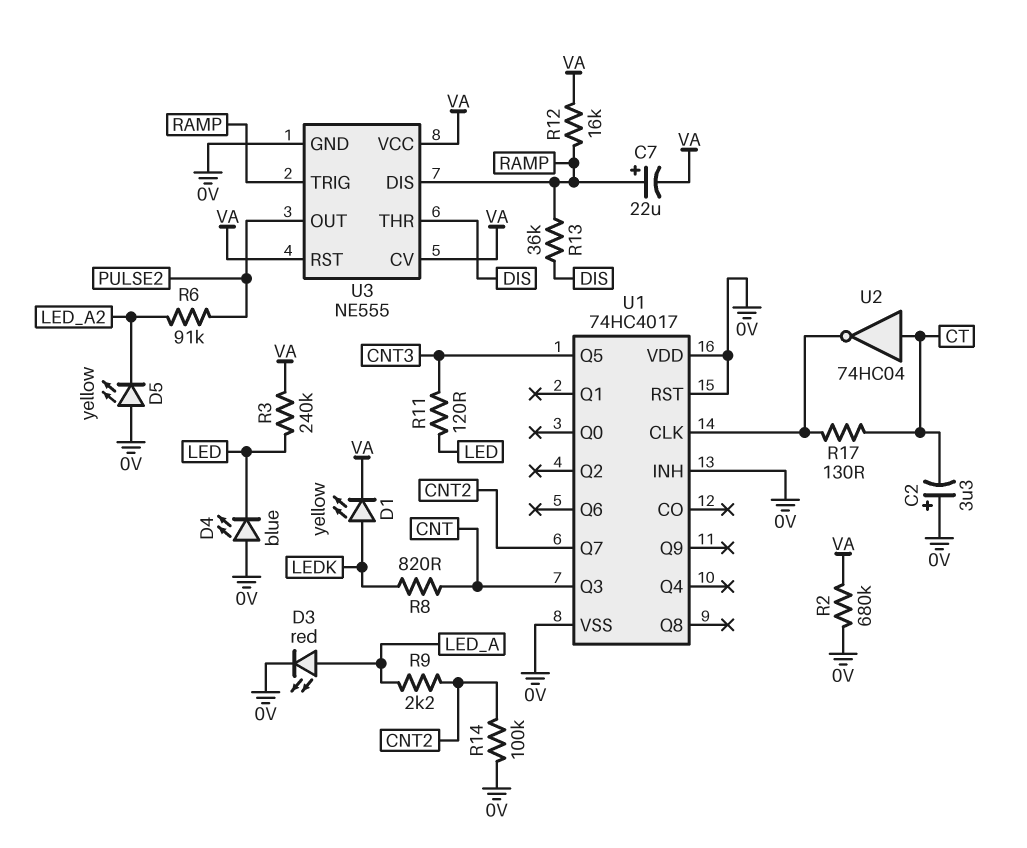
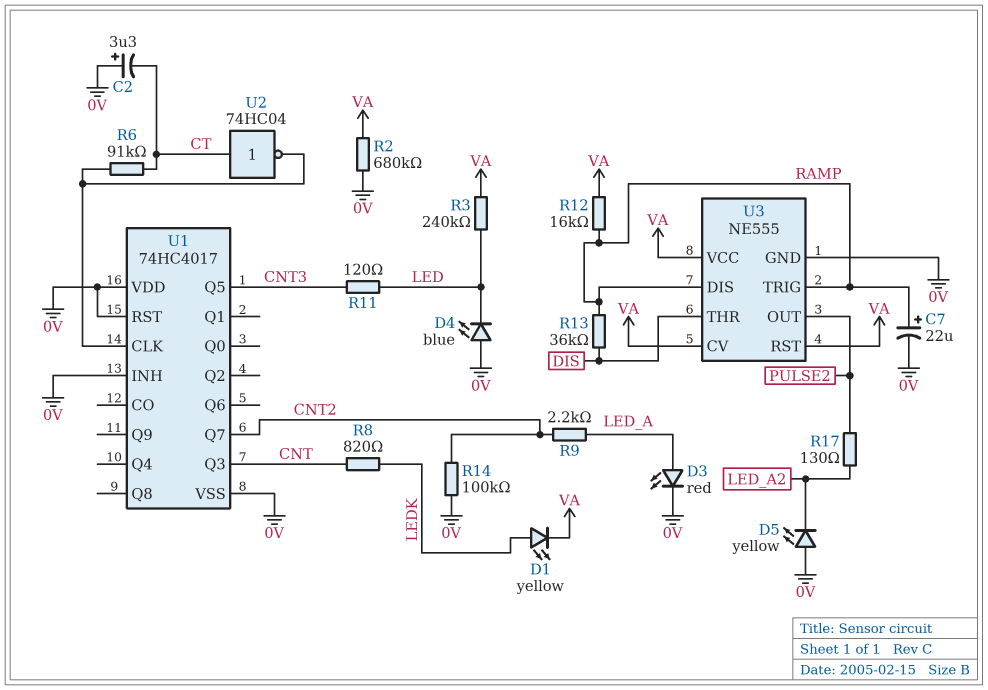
C7: 22uF (plus RAMP, minus VA) -> 22uF (plus RAMP, minus 0V)
R6: 91k (LED_A2, PULSE2) -> 91k (CT, U1/CLK)
R17: 130 (CT, U1/CLK) -> 130 (LED_A2, PULSE2)

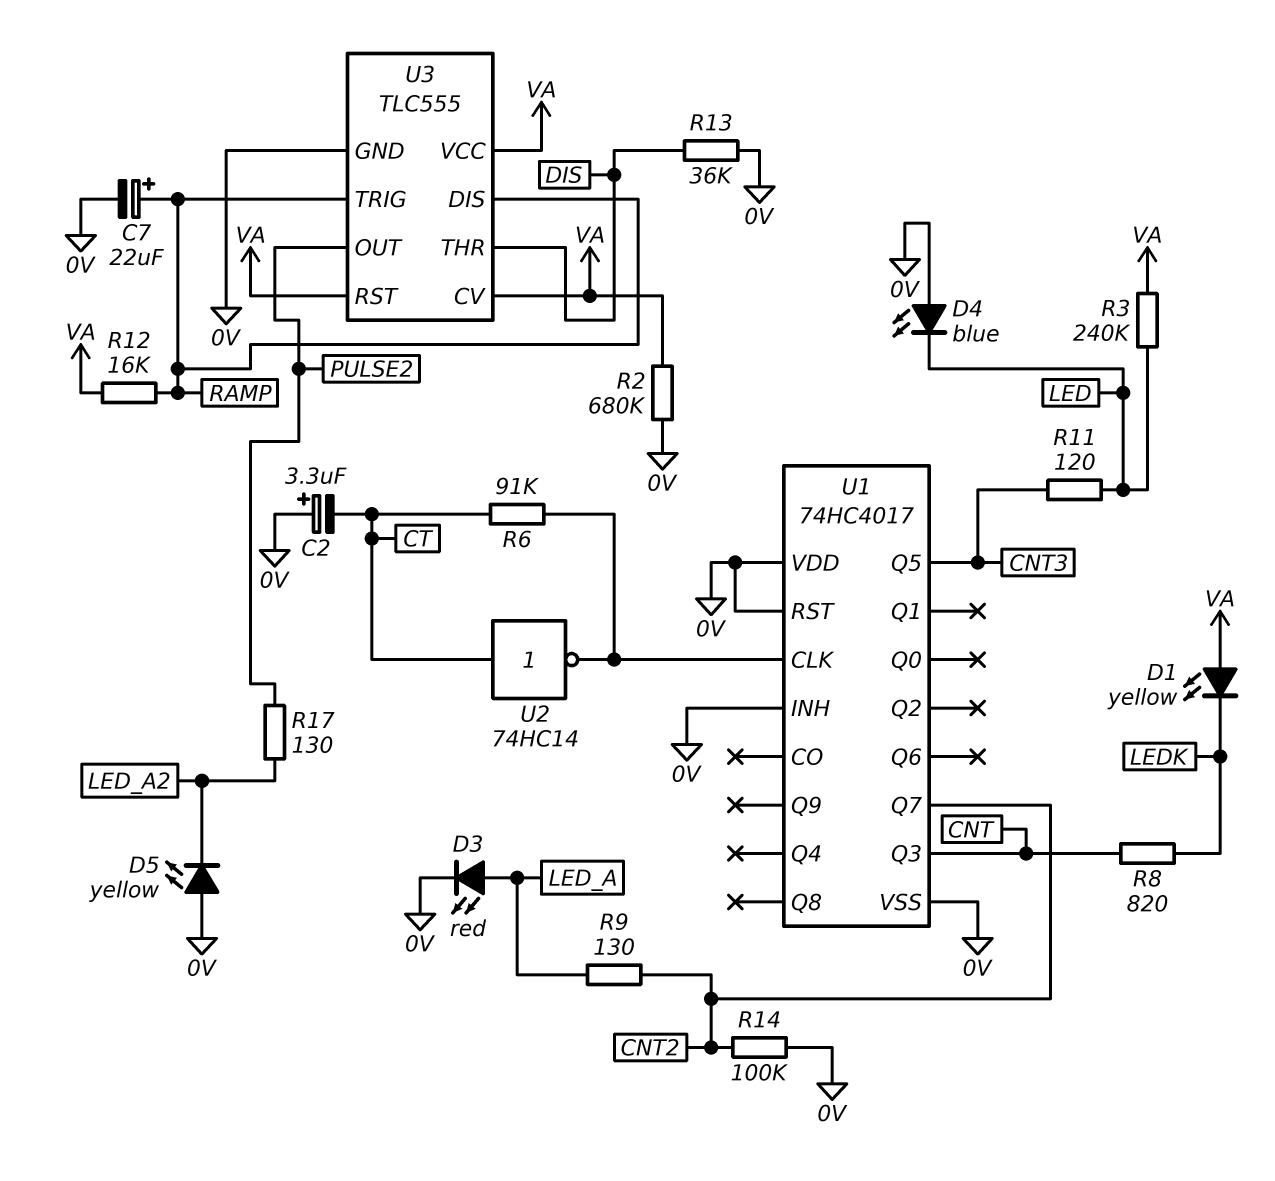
D1: LED yellow (A LEDK, K VA) -> LED yellow (A VA, K LEDK)
R9: 2.2k (CNT2, LED_A) -> 130 (CNT2, LED_A)
R13: 36k (DIS, RAMP) -> 36k (0V, DIS)
U2: NOT 74HC04 (in CT, out U1/CLK) -> NOT 74HC14 (in CT, out U1/CLK)
U3: NE555 -> TLC555

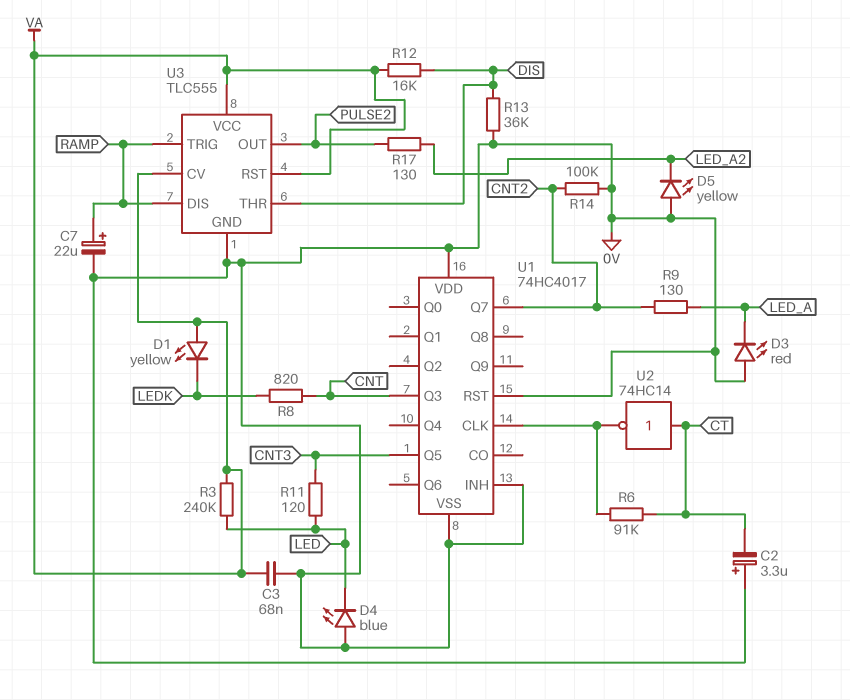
C3: none -> 68nF (0V, VA)
D3: LED red (A LED_A, K 0V) -> LED red (A 0V, K LED_A)
R2: 680k (0V, VA) -> none
R12: 16k (RAMP, VA) -> 16k (DIS, VA)

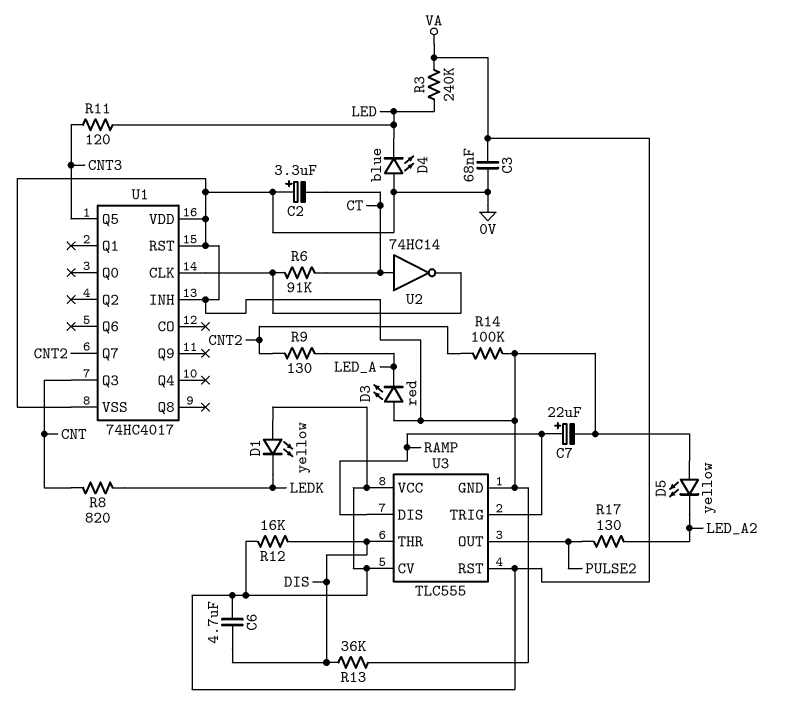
C6: none -> 4.7uF (DIS, VA)

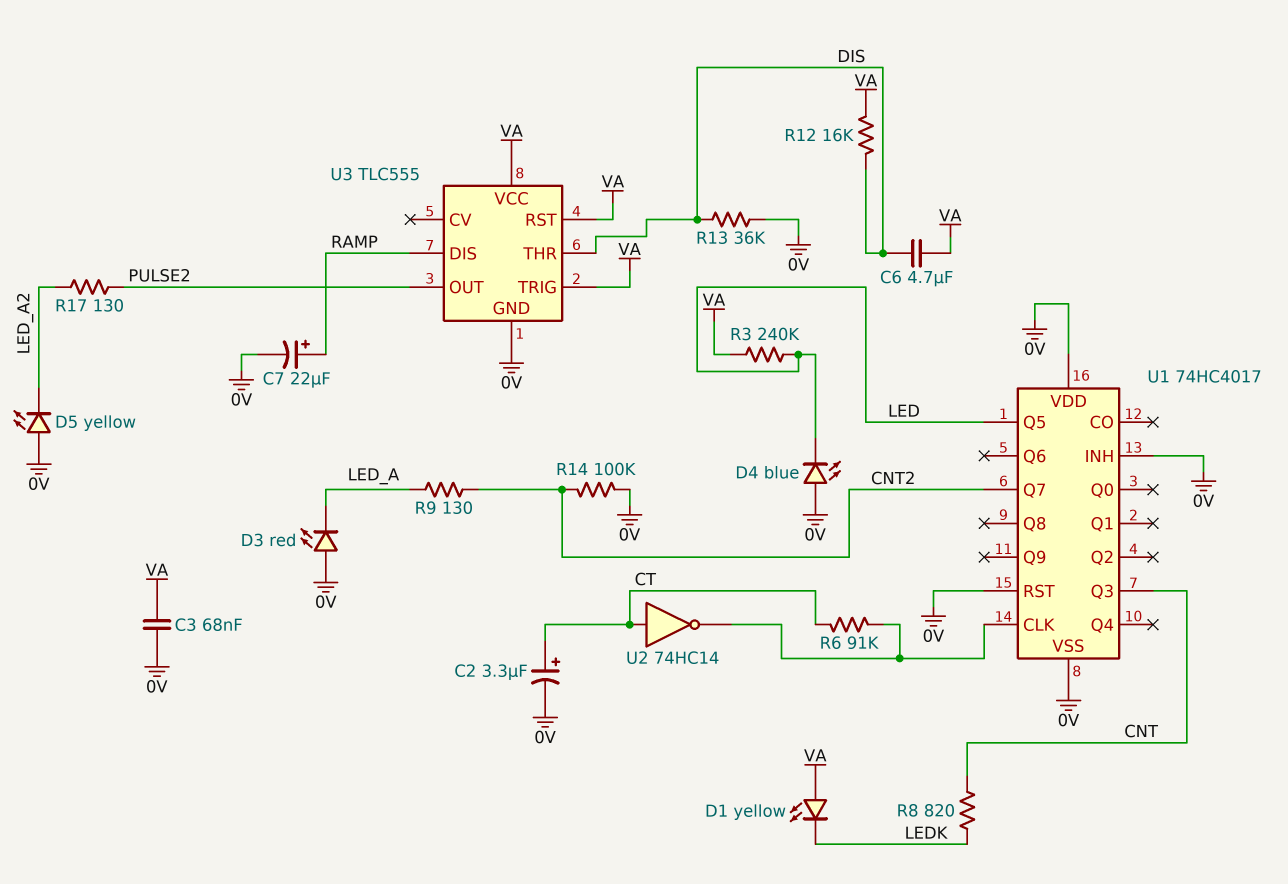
C2: 3.3uF (plus 0V, minus CT) -> 3.3uF (plus CT, minus 0V)
R11: 120 (CNT3, LED) -> none
U1 pin Q5: CNT3 -> LED
U3 pin CV: VA -> none
U3 pin TRIG: RAMP -> VA

